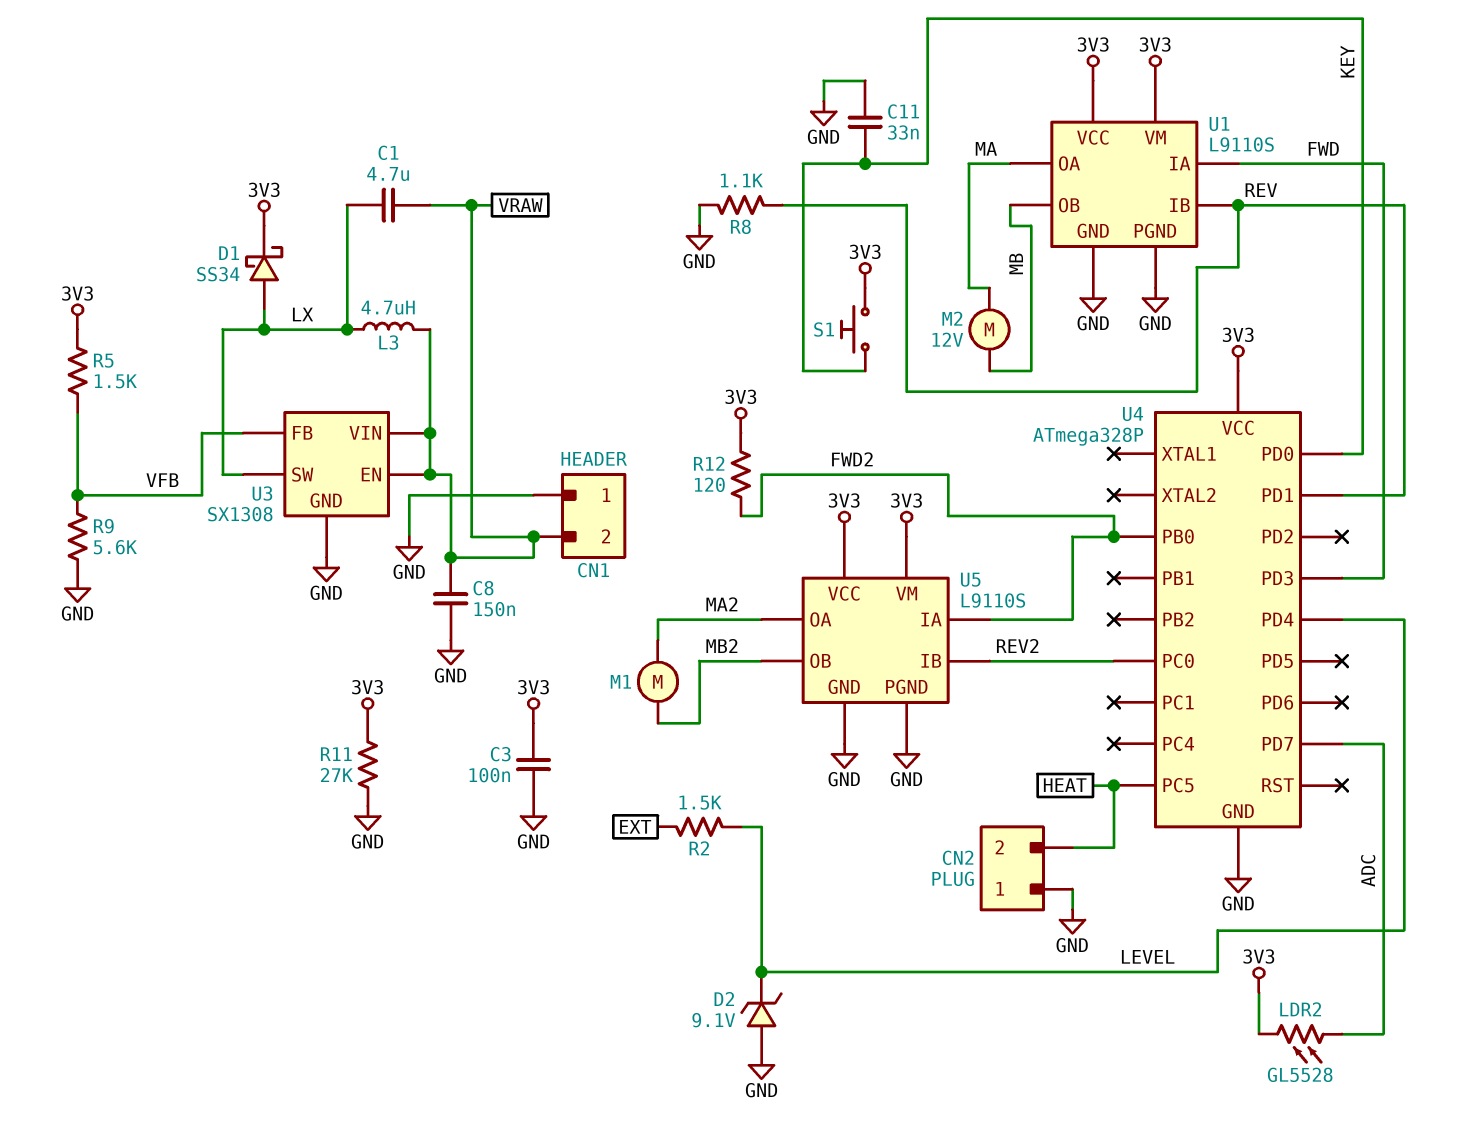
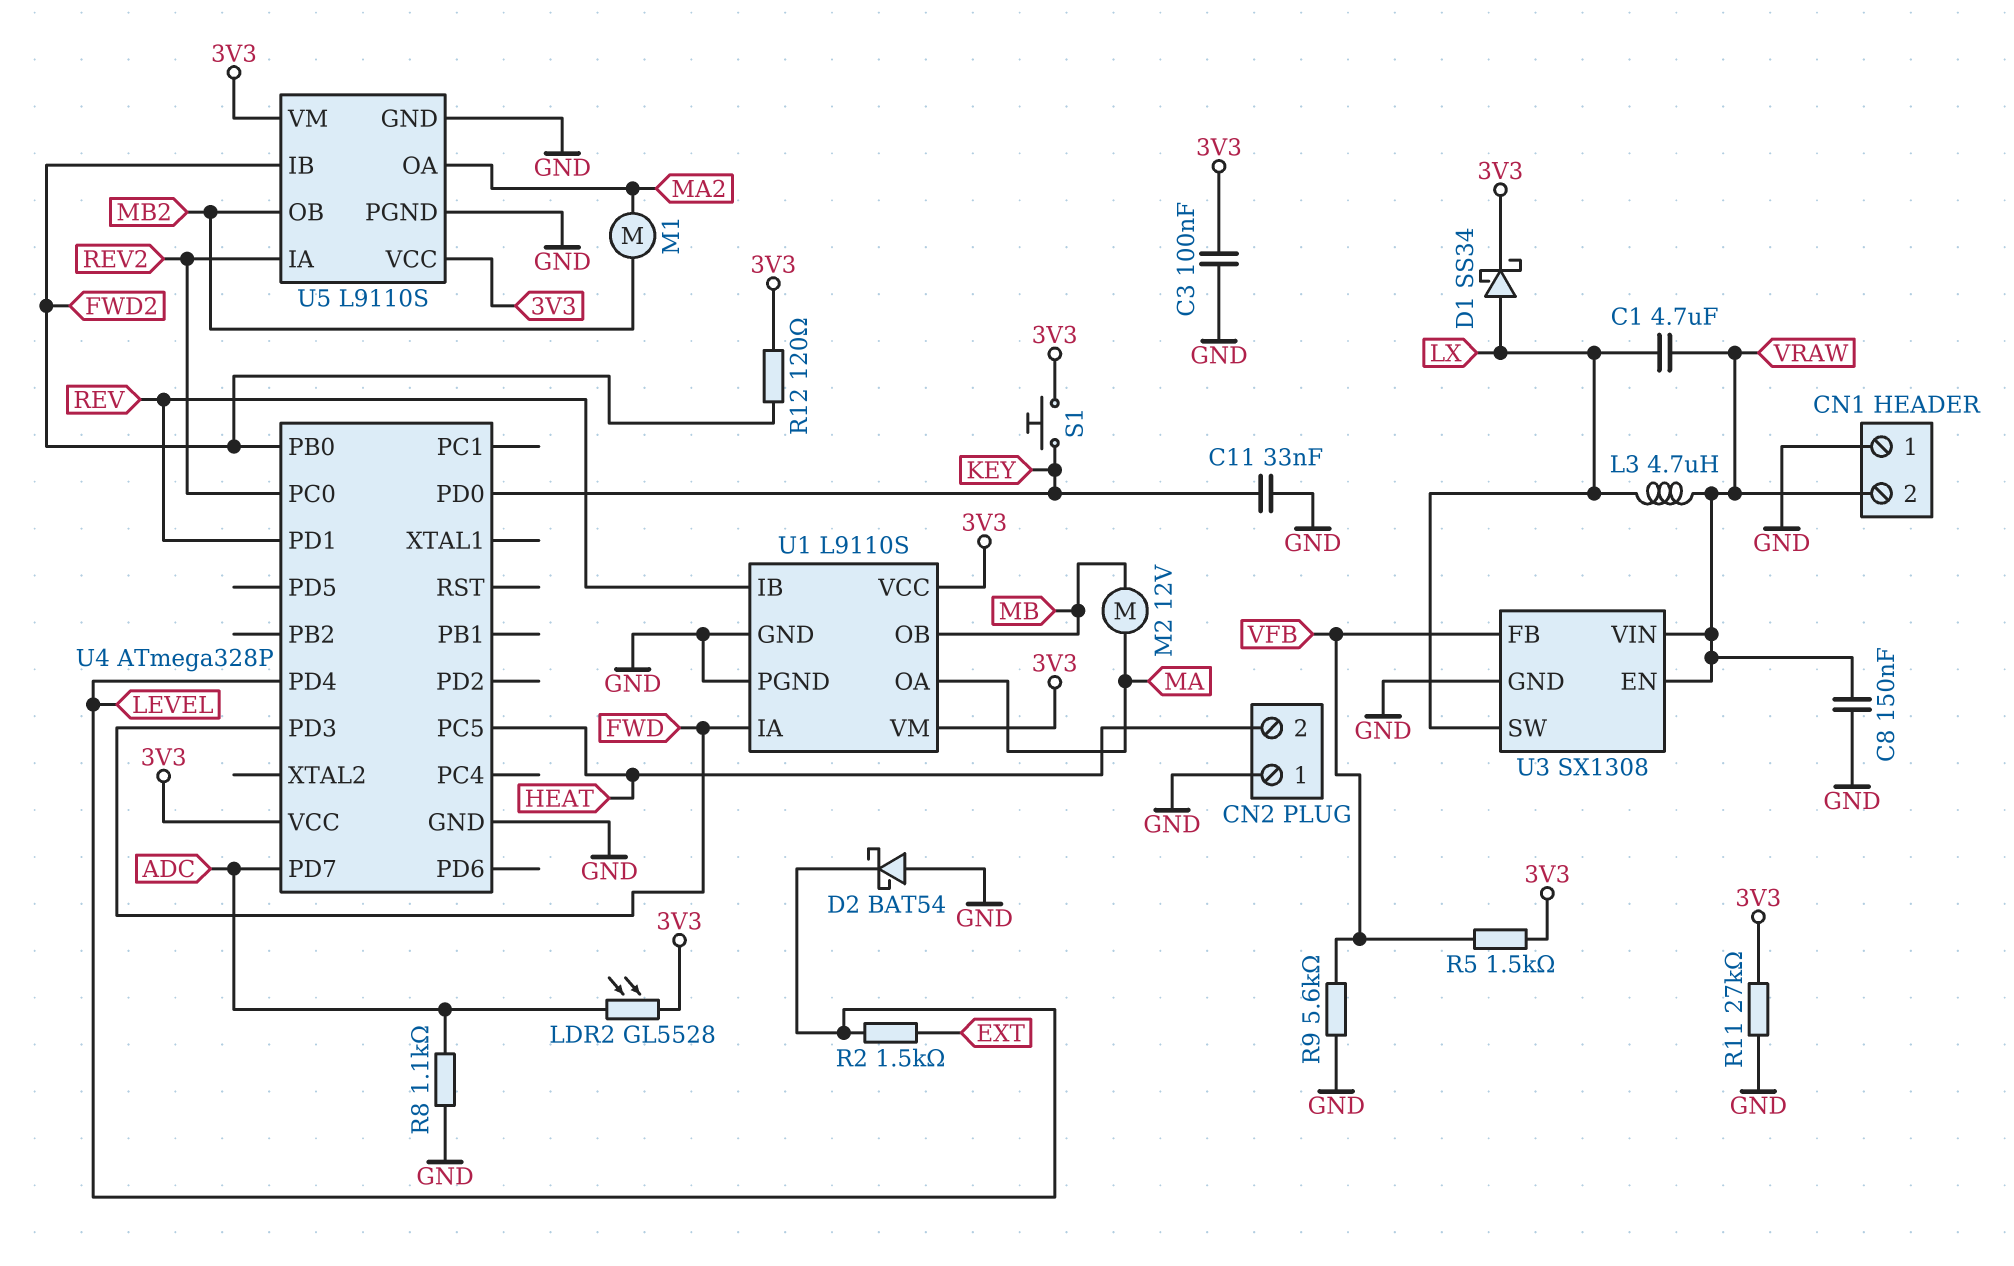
D2: zener 9.1V (A GND, K LEVEL) -> schottky BAT54 (A GND, K LEVEL)
R8: 1.1k (GND, REV) -> 1.1k (ADC, GND)
U5 pin IA: FWD2 -> REV2
U5 pin IB: REV2 -> FWD2

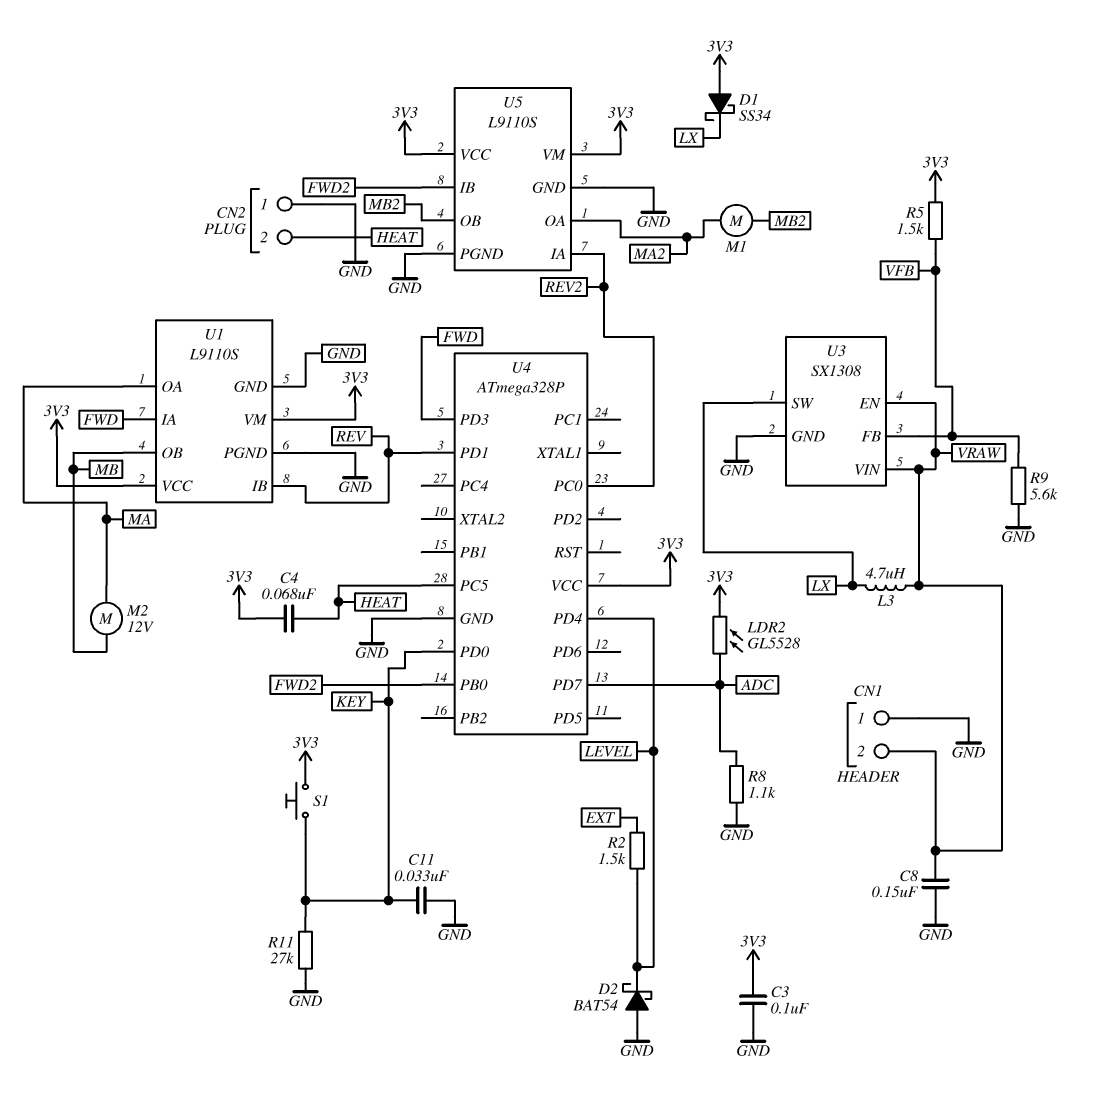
C1: 4.7uF (LX, VRAW) -> none
C4: none -> 68nF (3V3, HEAT)
D1: schottky SS34 (A LX, K 3V3) -> schottky SS34 (A 3V3, K LX)
R11: 27k (3V3, GND) -> 27k (GND, KEY)
R12: 120 (3V3, FWD2) -> none

